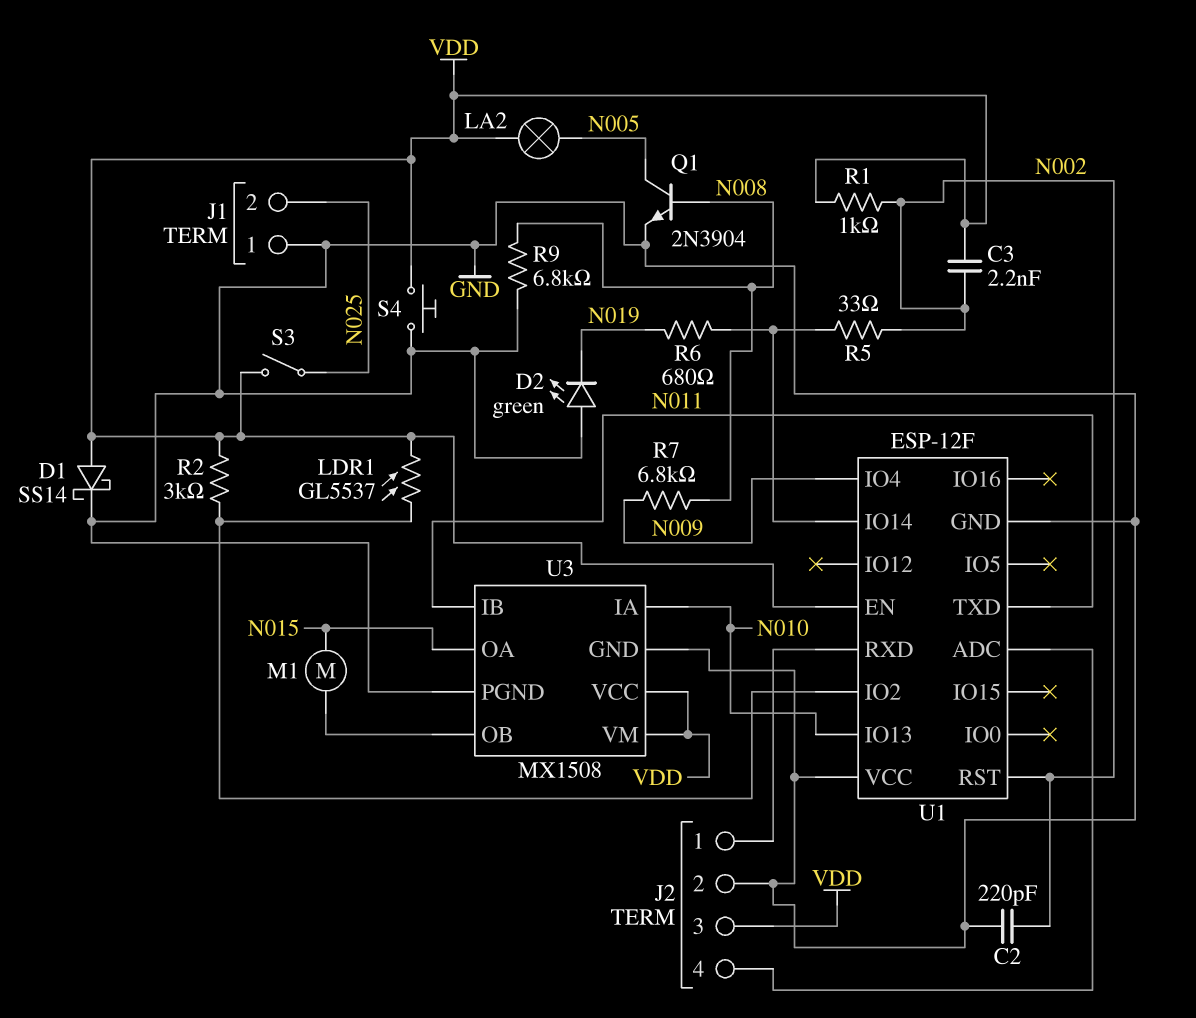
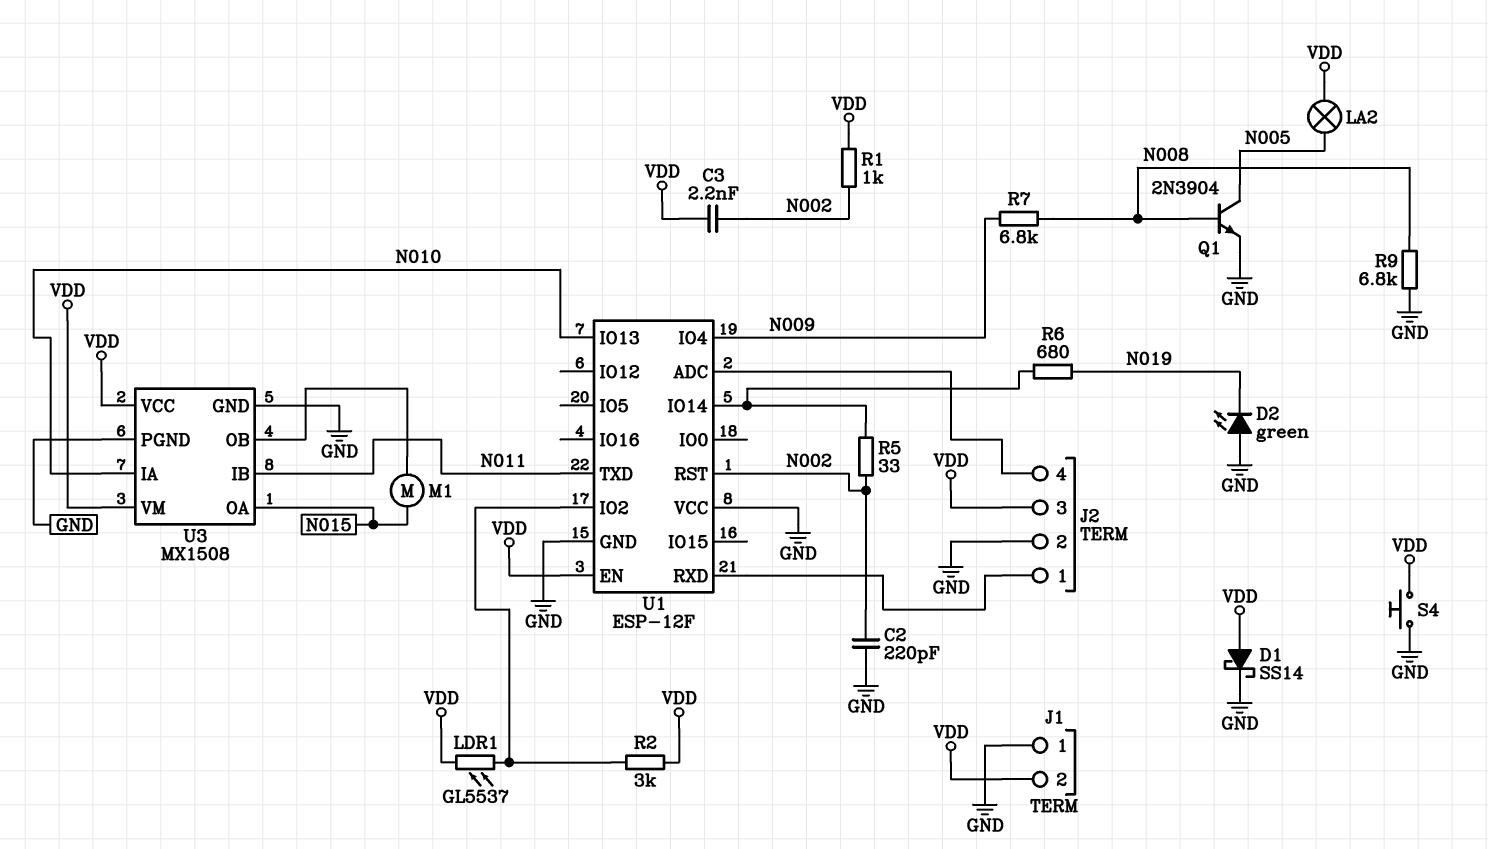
J1 pin 2: N025 -> VDD
S3: switch (N025, VDD) -> none

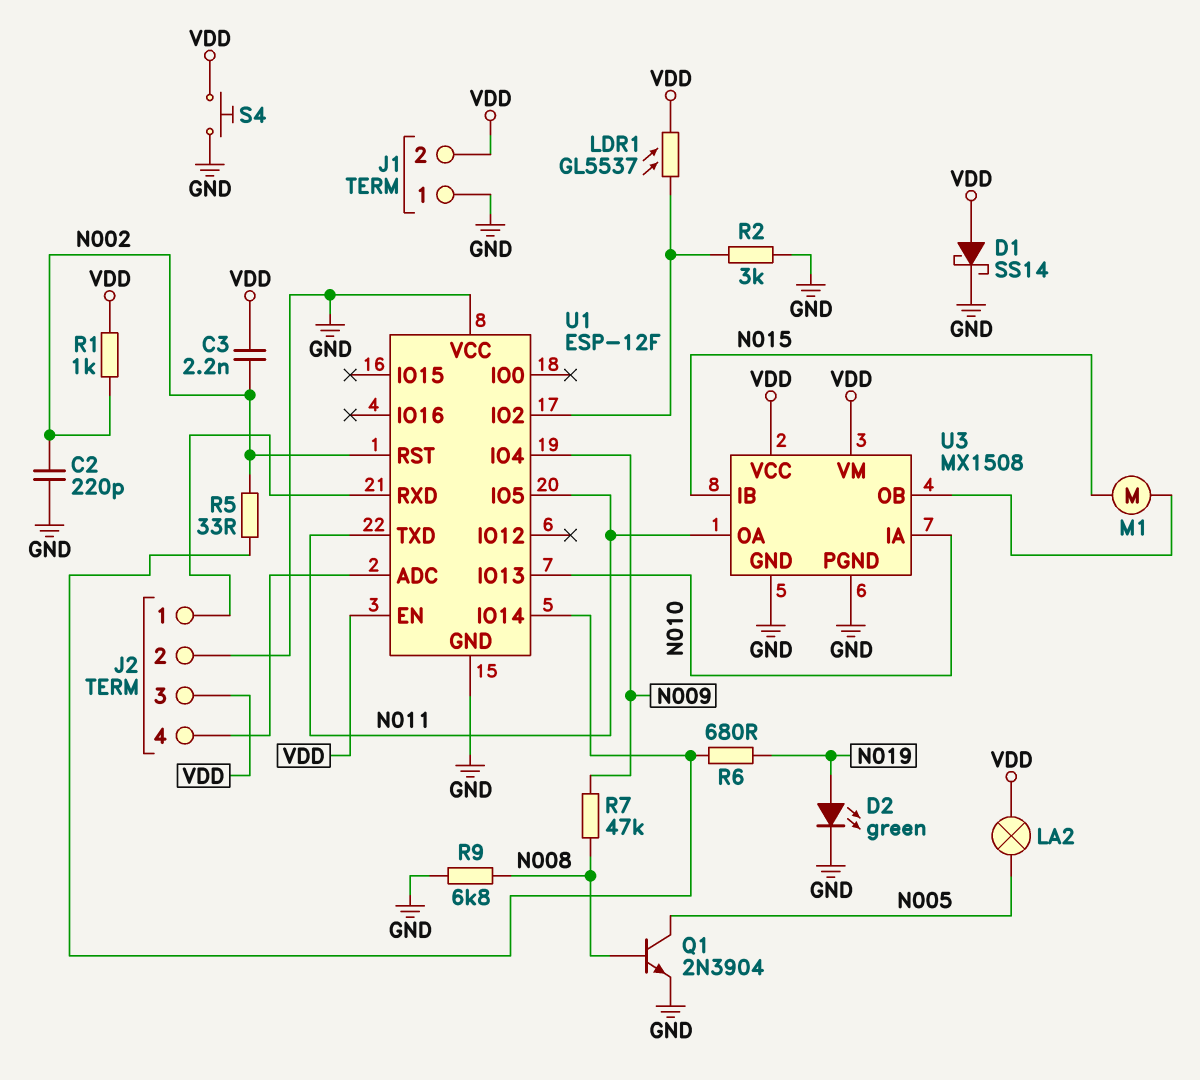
D2: LED green (A GND, K N019) -> LED green (A N019, K GND)
R2: 3k (U1/IO2, VDD) -> 3k (GND, U1/IO2)
R7: 6.8k (N008, N009) -> 47k (N008, N009)
U1 pin IO5: none -> N011
U3 pin IB: N011 -> N015
U3 pin OA: N015 -> N011

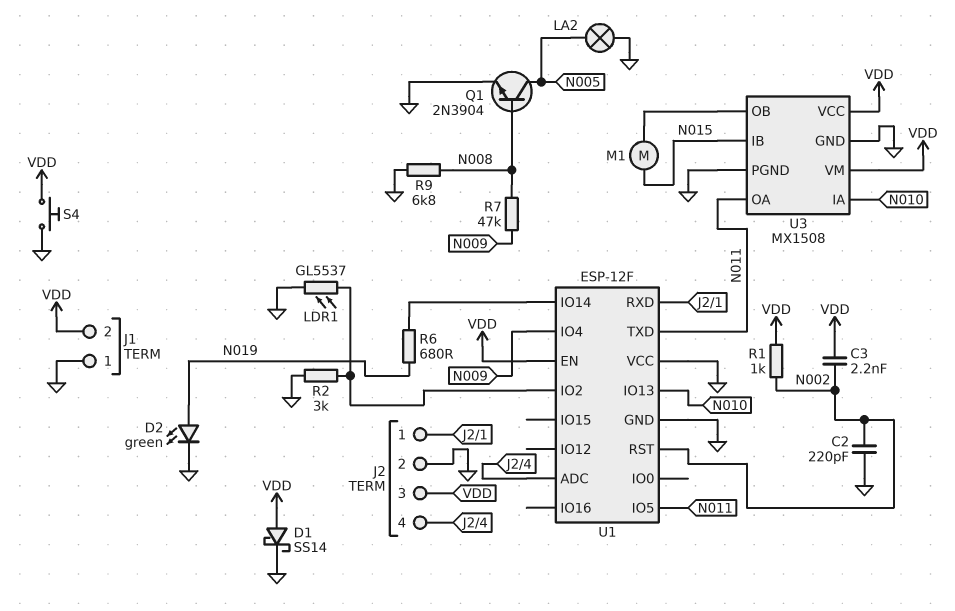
LA2: lamp (N005, VDD) -> lamp (GND, N005)
LDR1: GL5537 (U1/IO2, VDD) -> GL5537 (GND, U1/IO2)
R5: 33 (N002, U1/IO14) -> none

